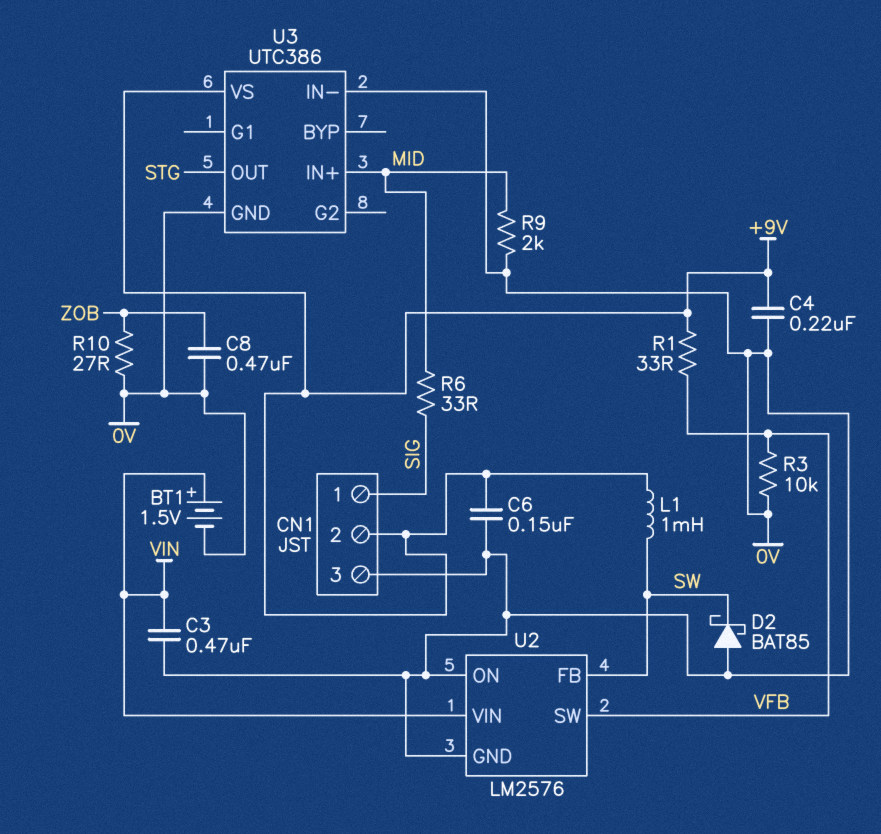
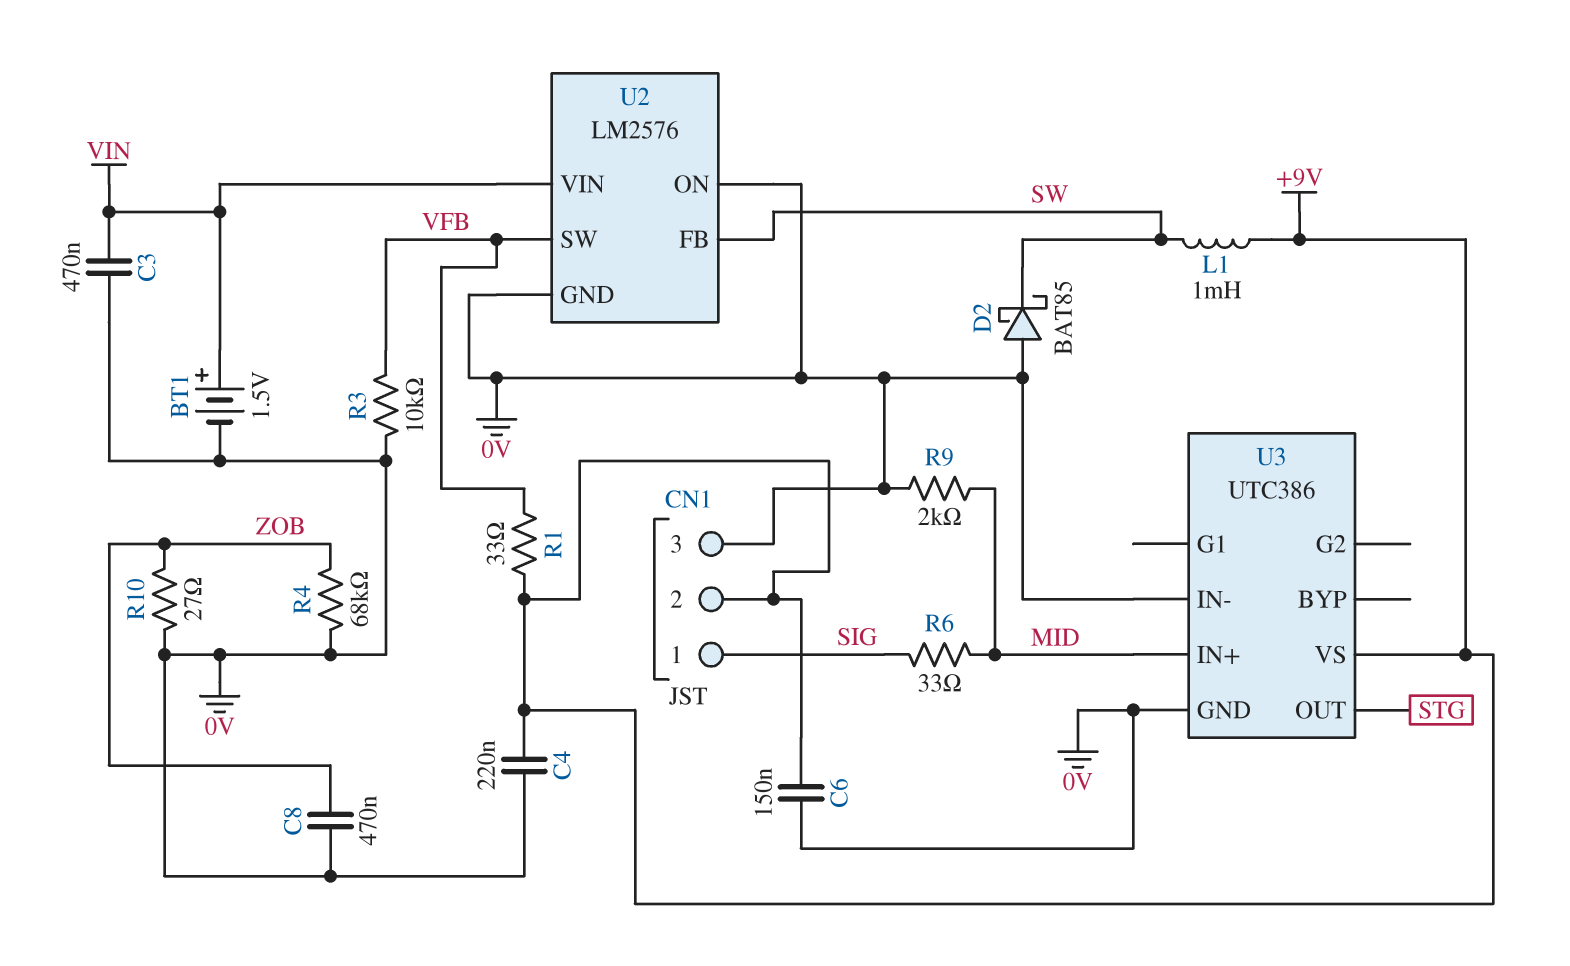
R4: none -> 68k (0V, ZOB)

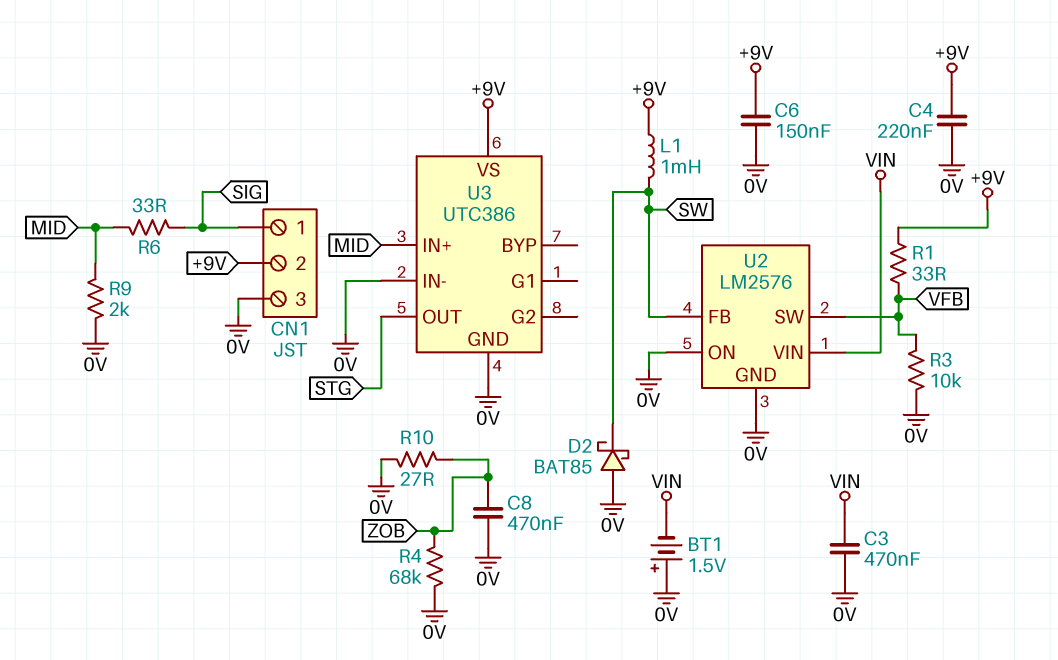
BT1: 1.5V (plus VIN, minus 0V) -> 1.5V (plus 0V, minus VIN)

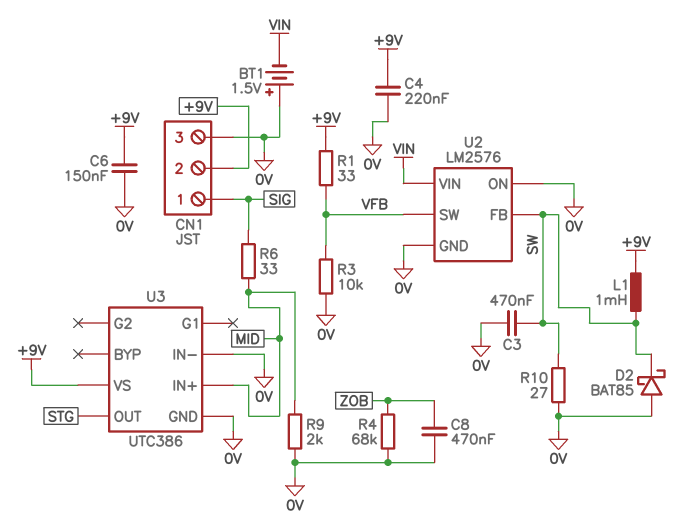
C3: 470nF (0V, VIN) -> 470nF (0V, SW)
R10: 27 (0V, ZOB) -> 27 (0V, SW)

